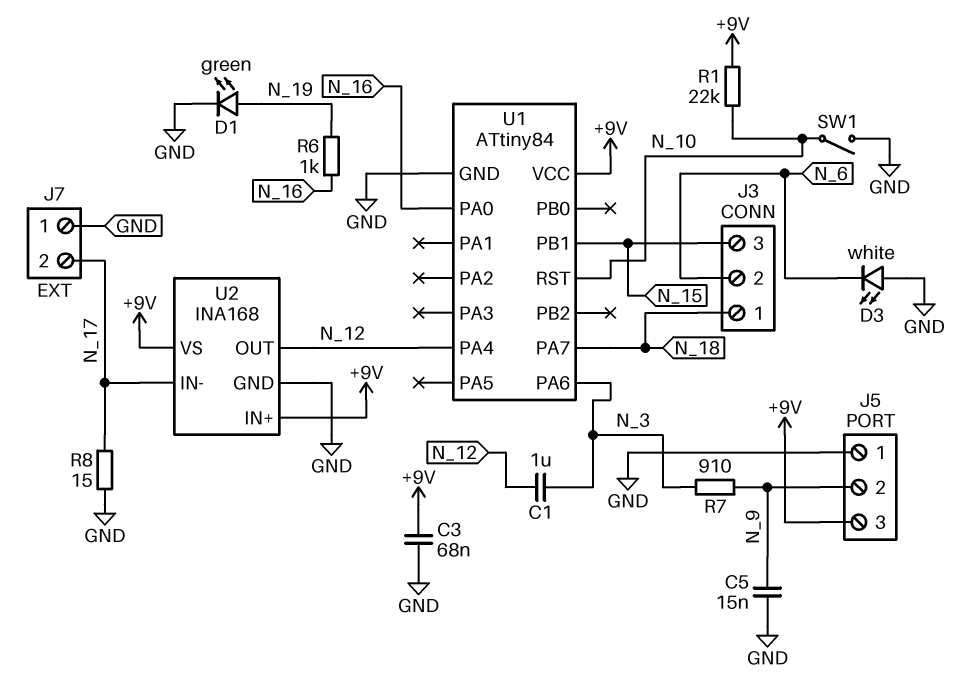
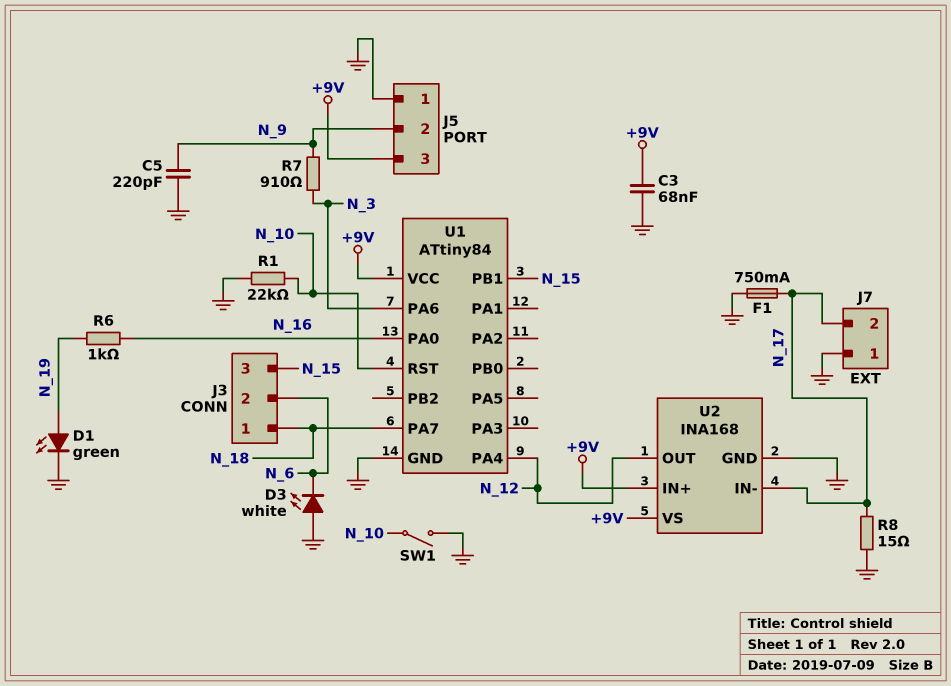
C1: 1uF (N_3, N_12) -> none
C5: 15nF (GND, N_9) -> 220pF (GND, N_9)
F1: none -> 750mA (GND, N_17)
R1: 22k (+9V, N_10) -> 22k (GND, N_10)

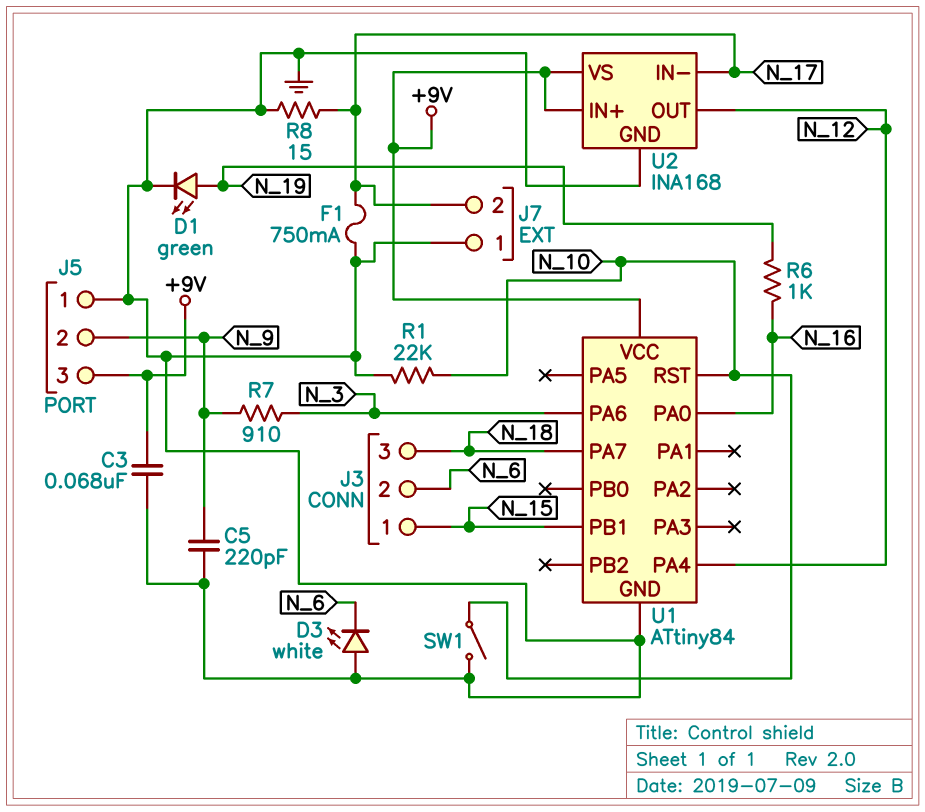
J3 pin 1: N_18 -> N_15
J3 pin 3: N_15 -> N_18

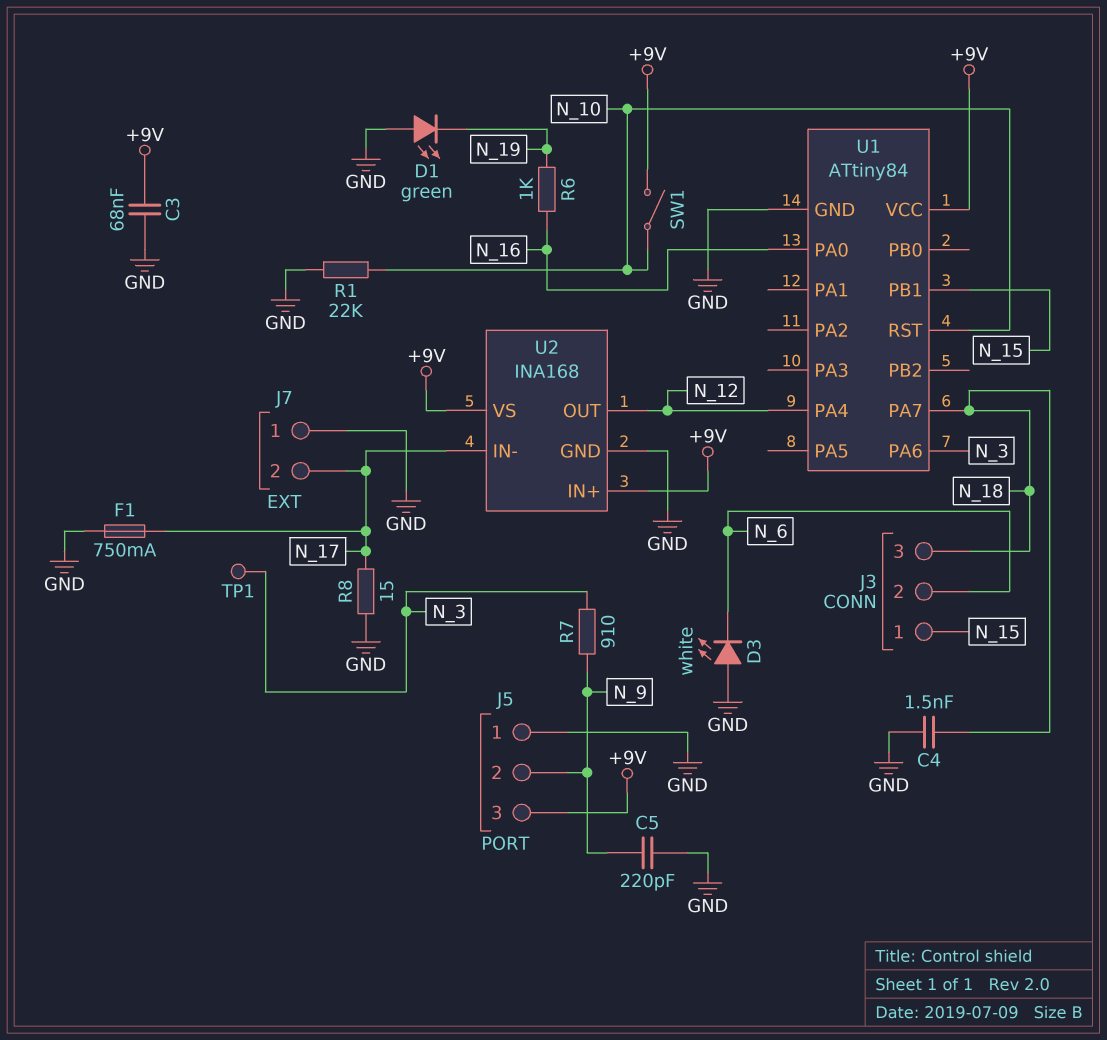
C4: none -> 1.5nF (GND, N_18)
D1: LED green (A N_19, K GND) -> LED green (A GND, K N_19)
SW1: switch (GND, N_10) -> switch (+9V, N_10)
TP1: none -> test point (N_3)

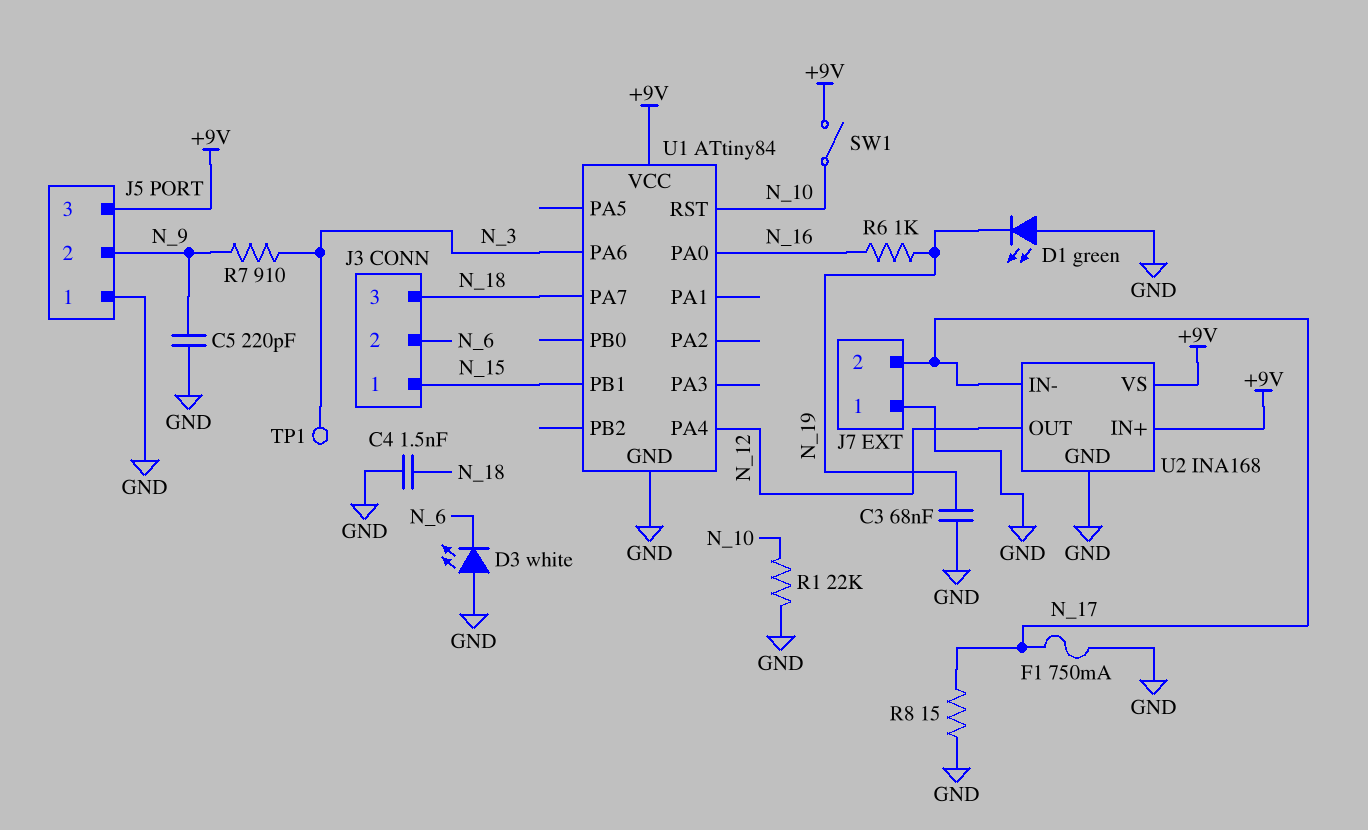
C3: 68nF (+9V, GND) -> 68nF (GND, N_19)

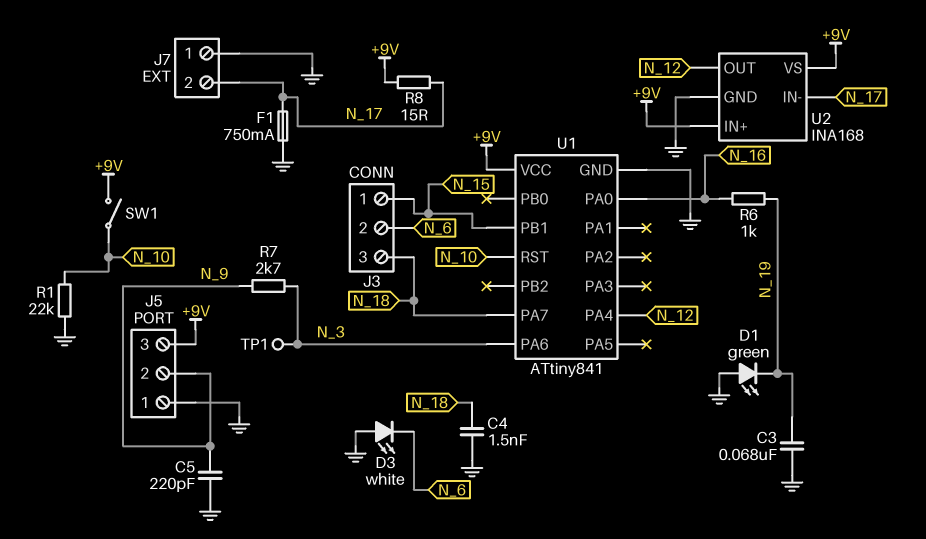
R7: 910 (N_3, N_9) -> 2.7k (N_3, N_9)
R8: 15 (GND, N_17) -> 15 (+9V, N_17)
U1: ATtiny84 -> ATtiny841

